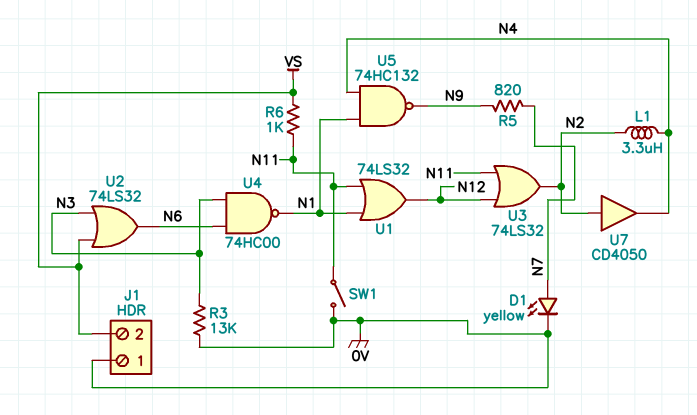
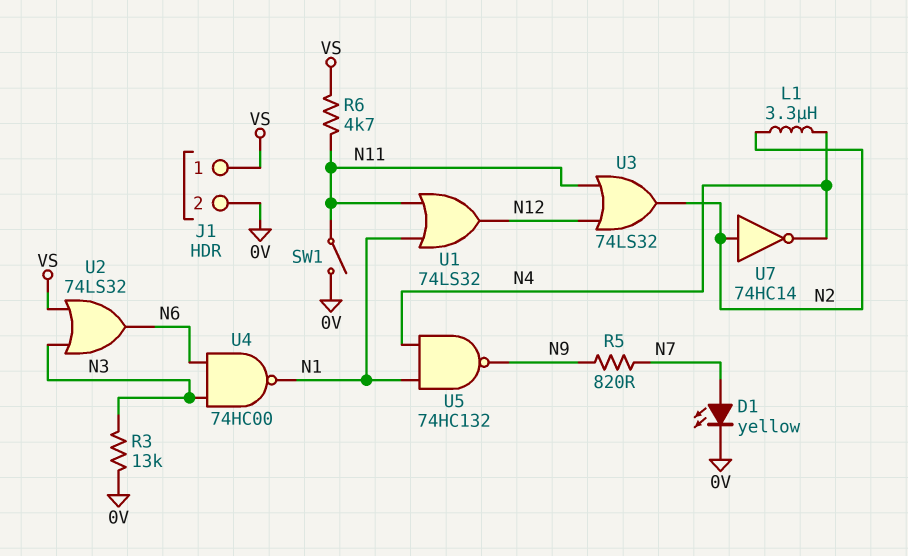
J1 pin 1: 0V -> VS
J1 pin 2: VS -> 0V
R6: 1k (N11, VS) -> 4.7k (N11, VS)
U7: buffer CD4050 (in N2, out N4) -> NOT 74HC14 (in N2, out N4)

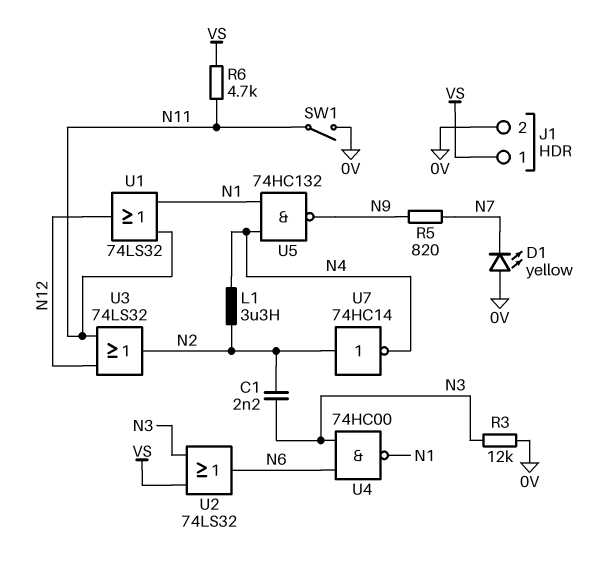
C1: none -> 2.2nF (N2, N3)
D1: LED yellow (A N7, K 0V) -> LED yellow (A 0V, K N7)
R3: 13k (0V, N3) -> 12k (0V, N3)

